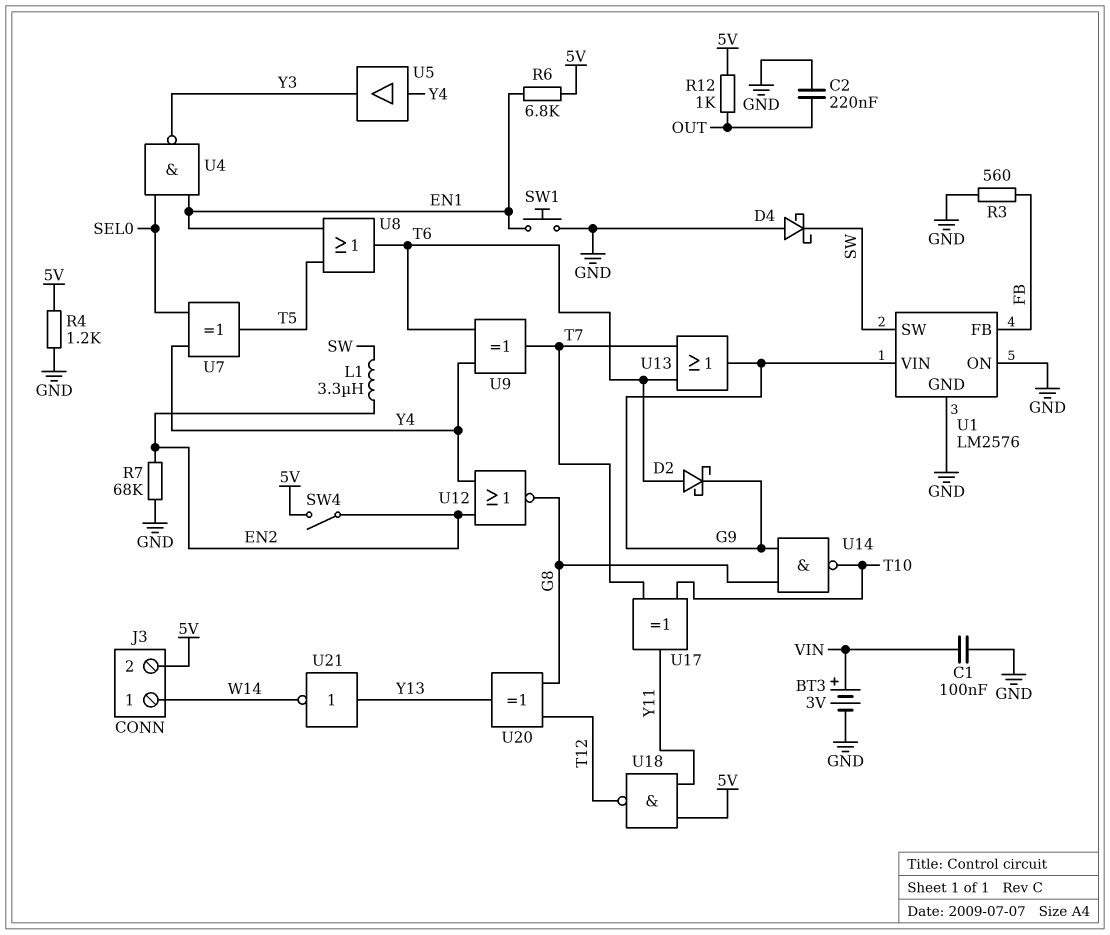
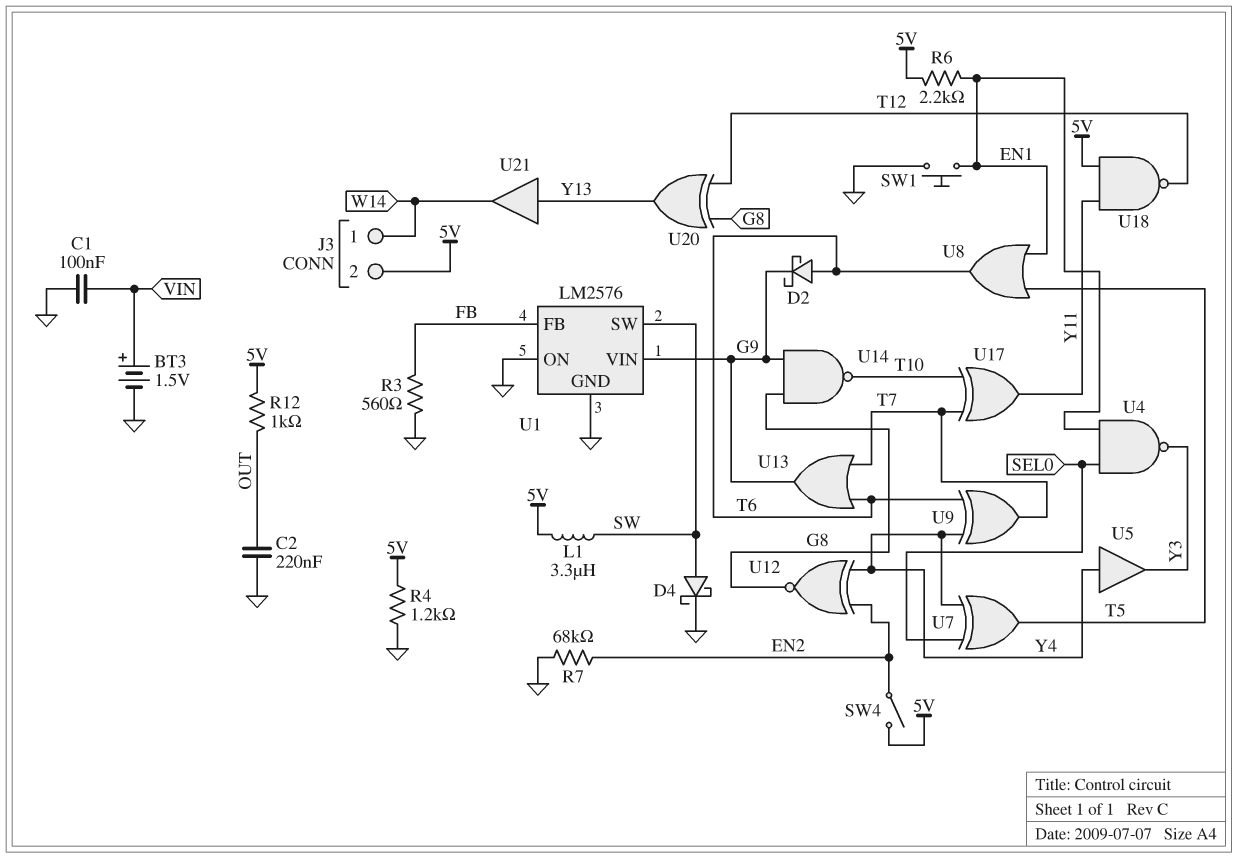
BT3: 3V (plus VIN, minus GND) -> 1.5V (plus VIN, minus GND)
D4: schottky (A GND, K SW) -> schottky (A SW, K GND)
L1: 3.3uH (EN2, SW) -> 3.3uH (5V, SW)
R6: 6.8k (5V, EN1) -> 2.2k (5V, EN1)
U12: NOR (in EN2, in Y4, out G8) -> XNOR (in EN2, in Y4, out G8)
U21: NOT (in Y13, out W14) -> buffer (in Y13, out W14)

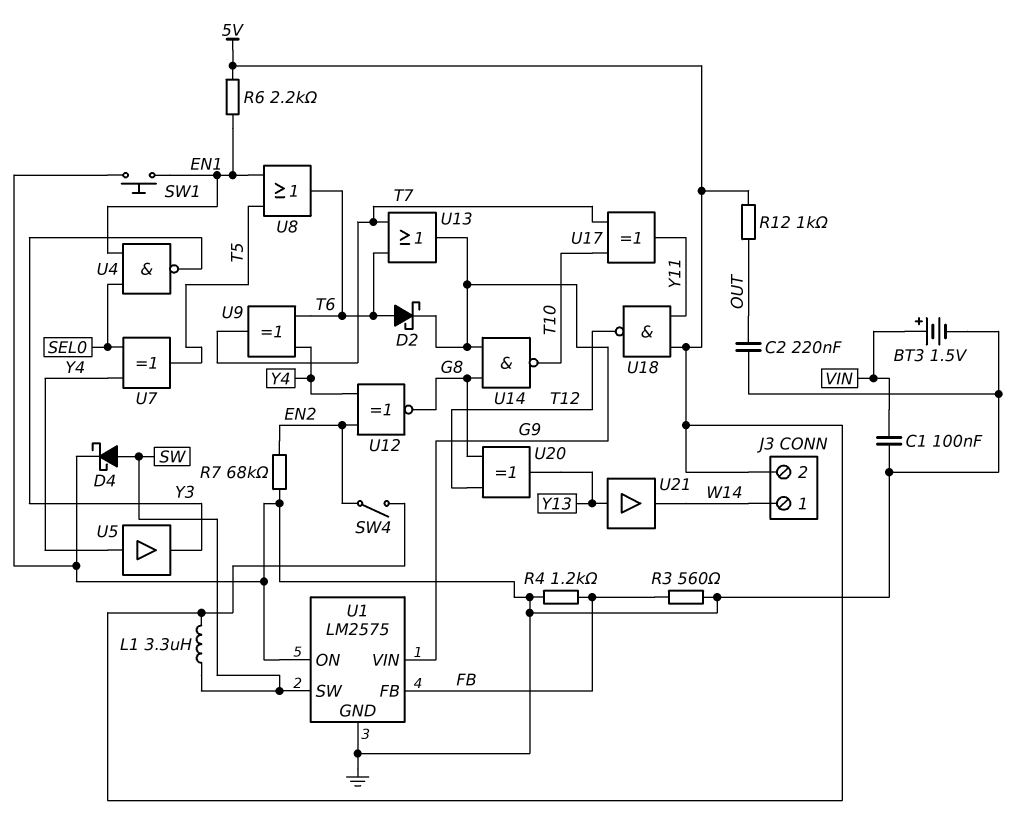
R4: 1.2k (5V, GND) -> 1.2k (FB, GND)
U1: LM2576 -> LM2575

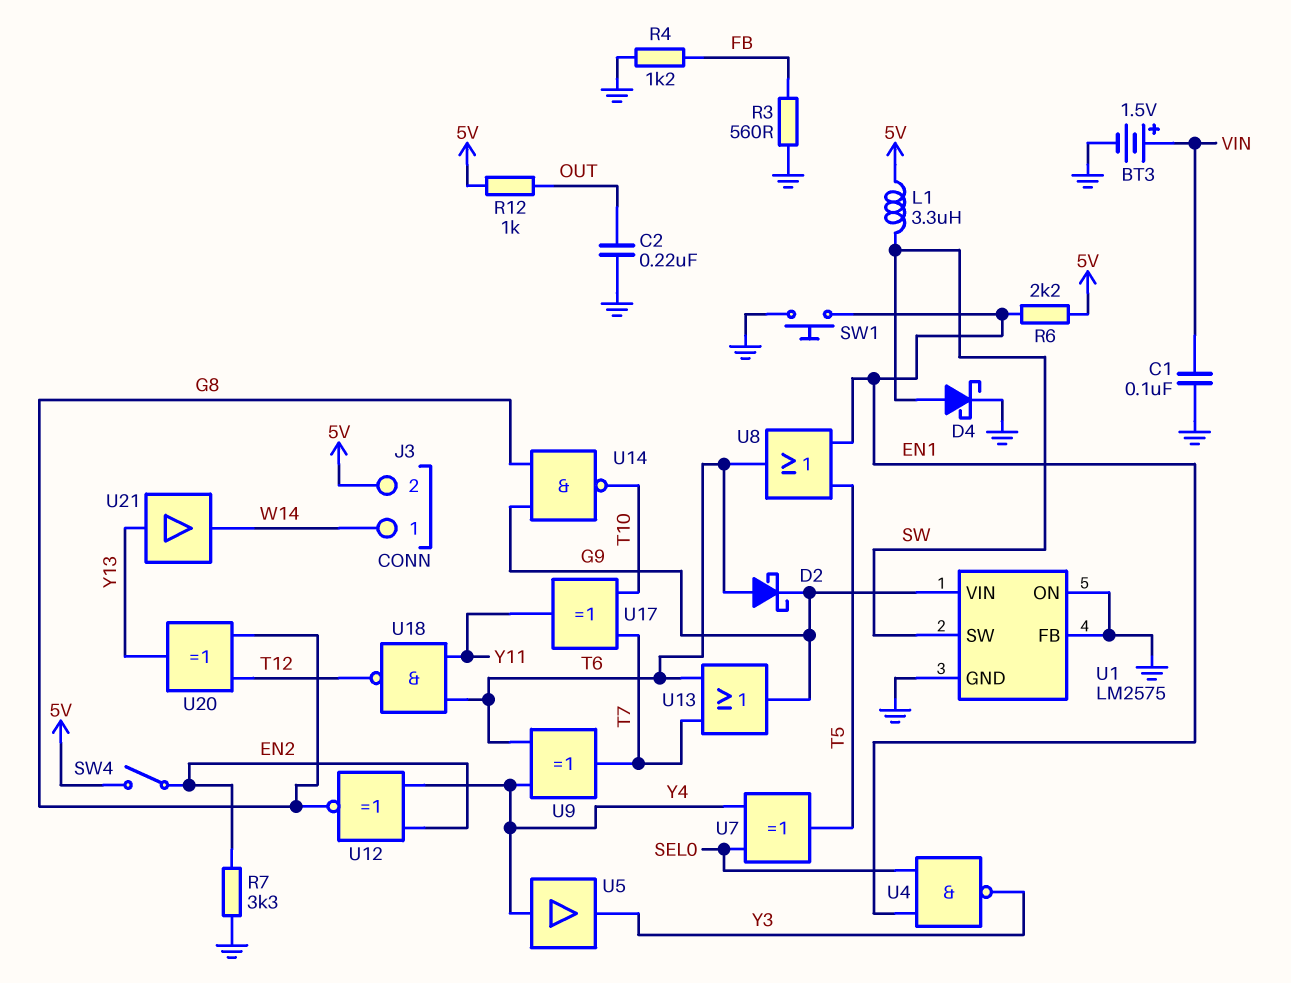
R7: 68k (EN2, GND) -> 3.3k (EN2, GND)
U1 pin FB: FB -> GND
U18: NAND (in 5V, in Y11, out T12) -> NAND (in T6, in Y11, out T12)

